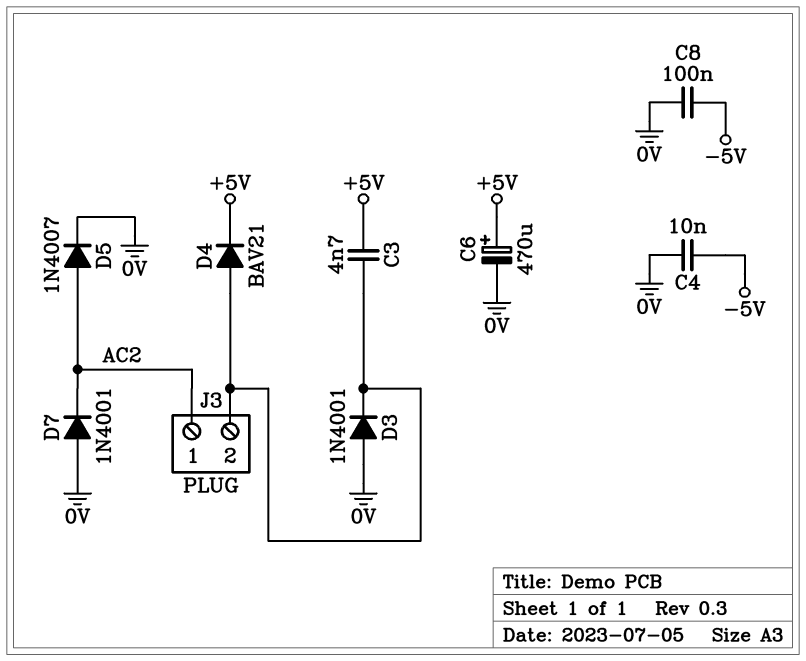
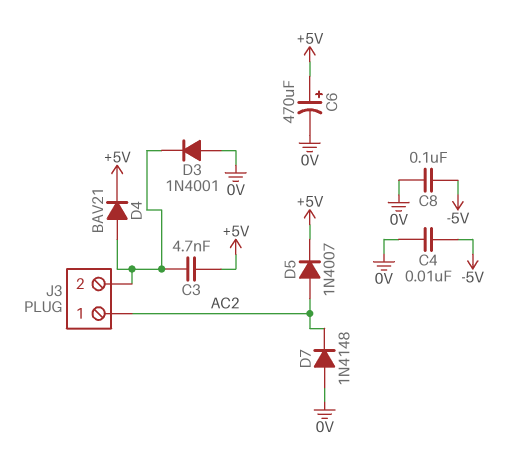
D5: diode 1N4007 (A AC2, K 0V) -> diode 1N4007 (A AC2, K +5V)
D7: diode 1N4001 (A 0V, K AC2) -> diode 1N4148 (A 0V, K AC2)

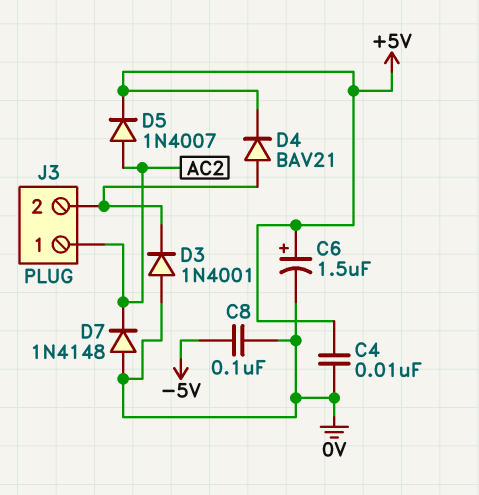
C3: 4.7nF (+5V, J3/2) -> none
C4: 10nF (-5V, 0V) -> 10nF (+5V, 0V)
C6: 470uF (plus +5V, minus 0V) -> 1.5uF (plus +5V, minus 0V)

